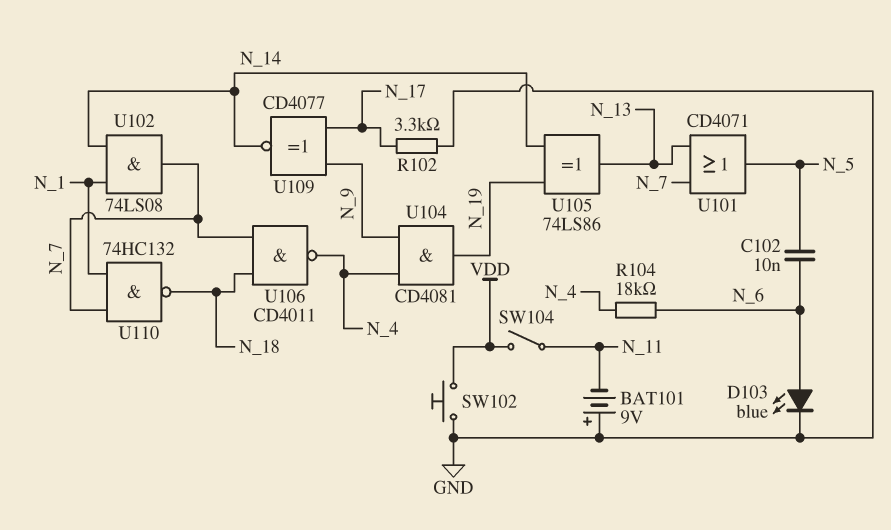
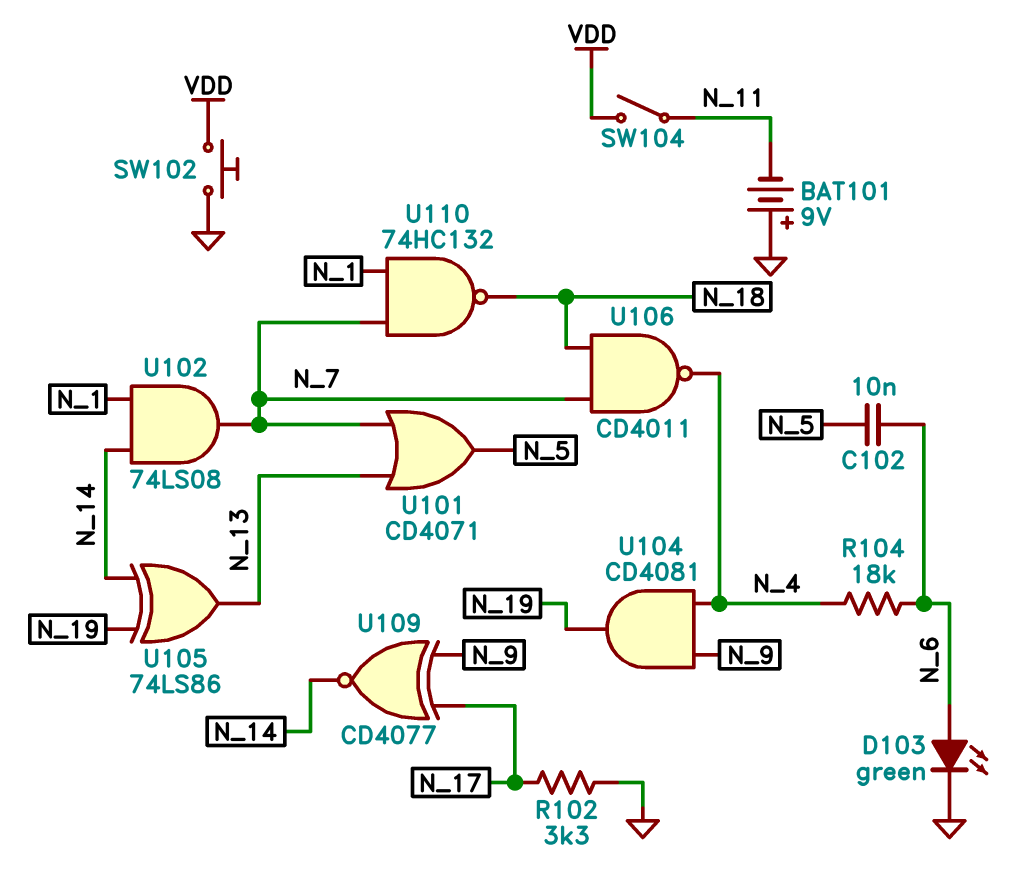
D103: LED blue (A N_6, K GND) -> LED green (A N_6, K GND)

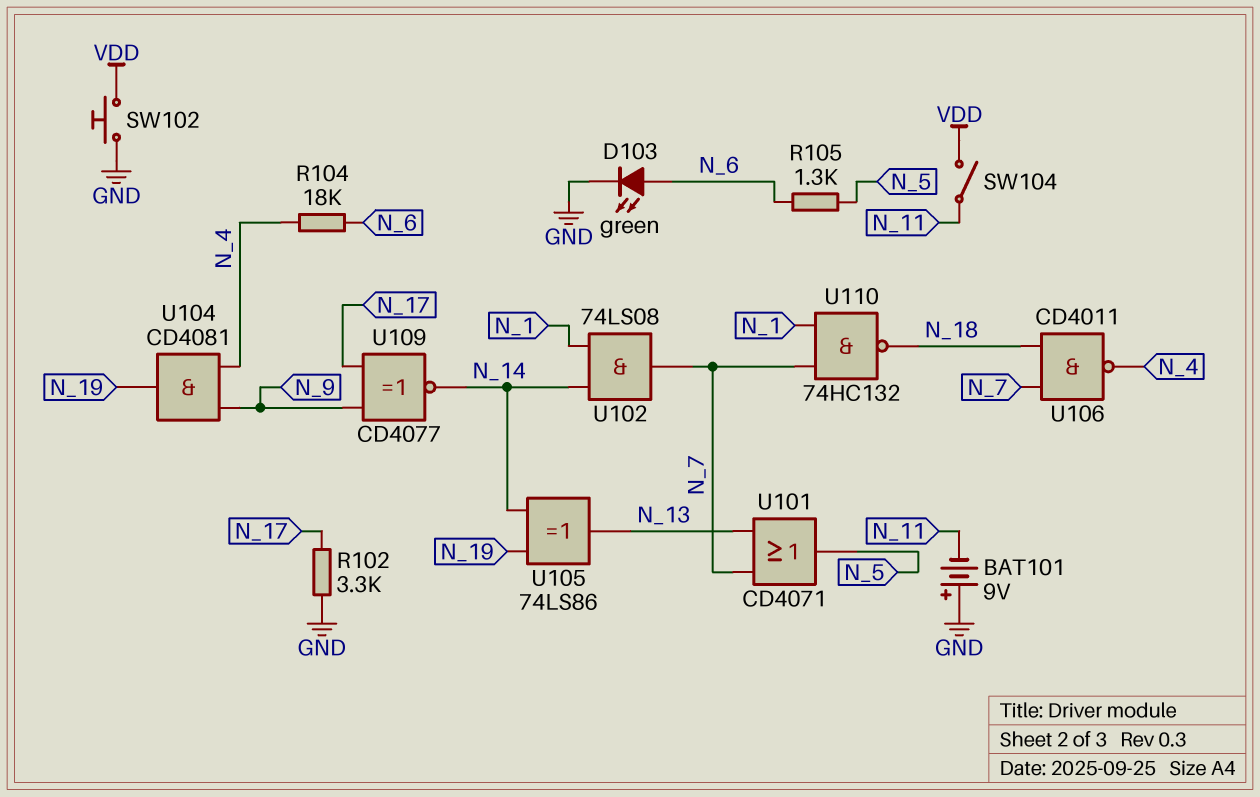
C102: 10nF (N_5, N_6) -> none
R105: none -> 1.3k (N_5, N_6)

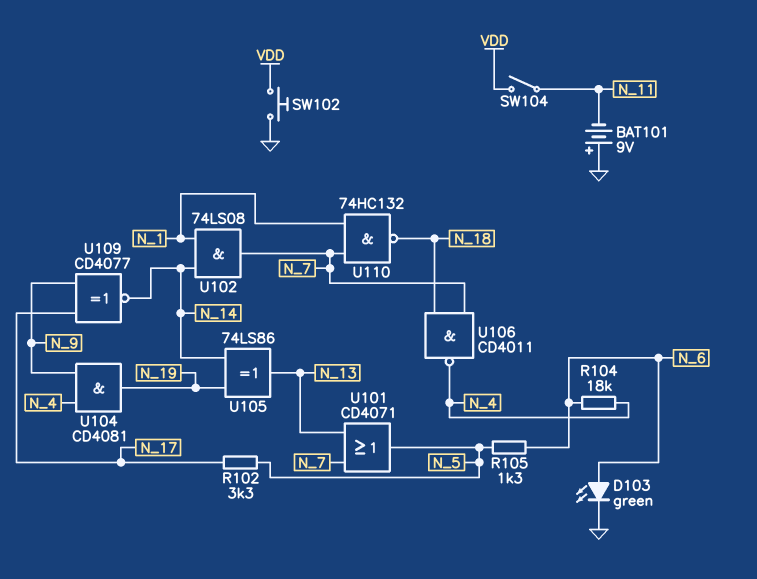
R102: 3.3k (GND, N_17) -> 3.3k (N_5, N_17)

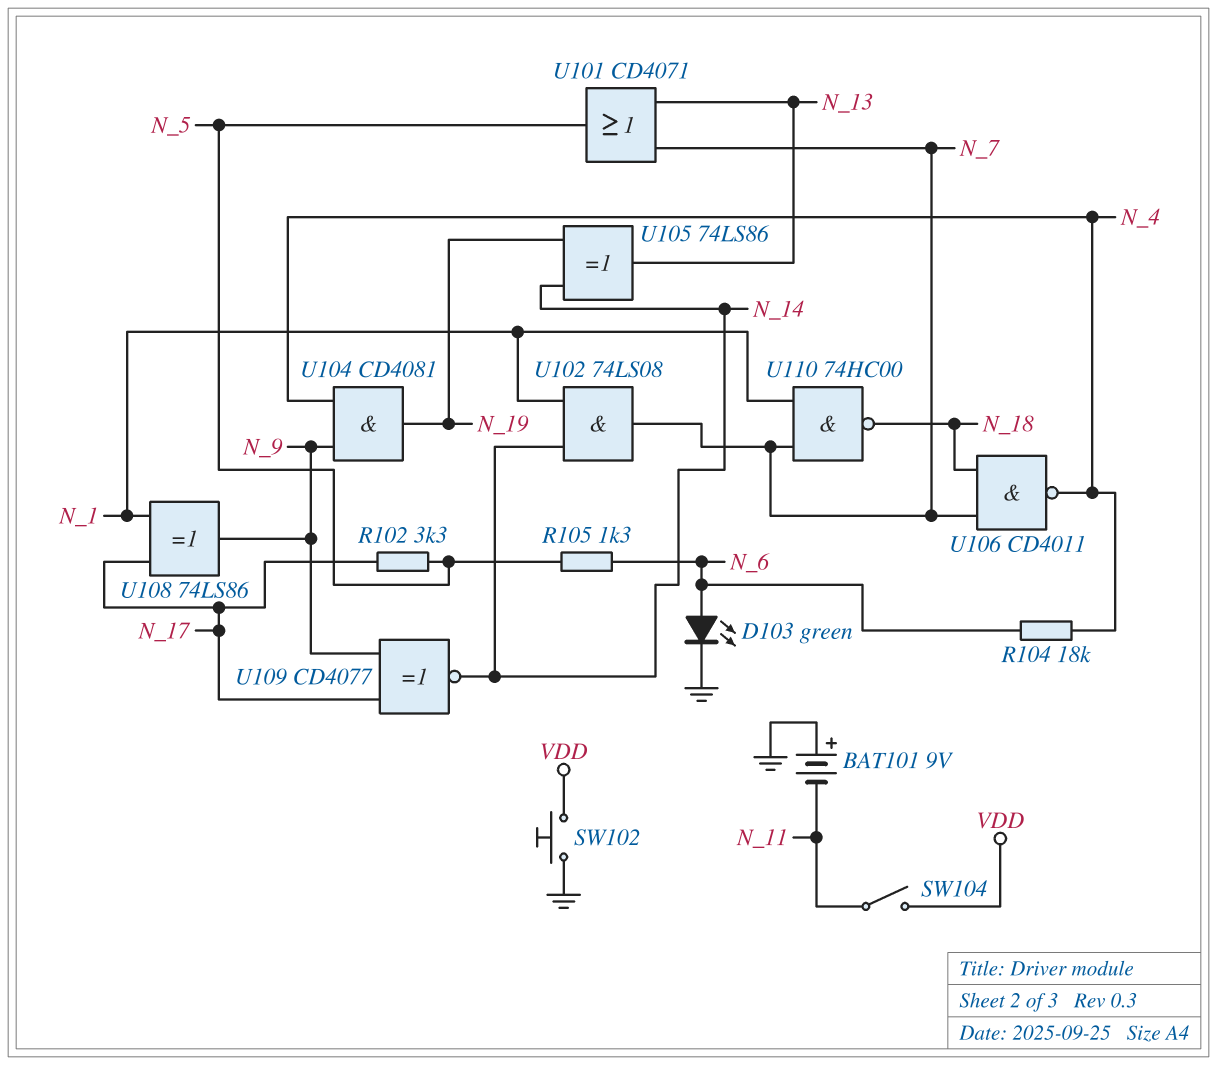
U108: none -> XOR 74LS86 (in N_1, in N_17, out N_9)
U110: NAND 74HC132 (in N_1, in N_7, out N_18) -> NAND 74HC00 (in N_1, in N_7, out N_18)

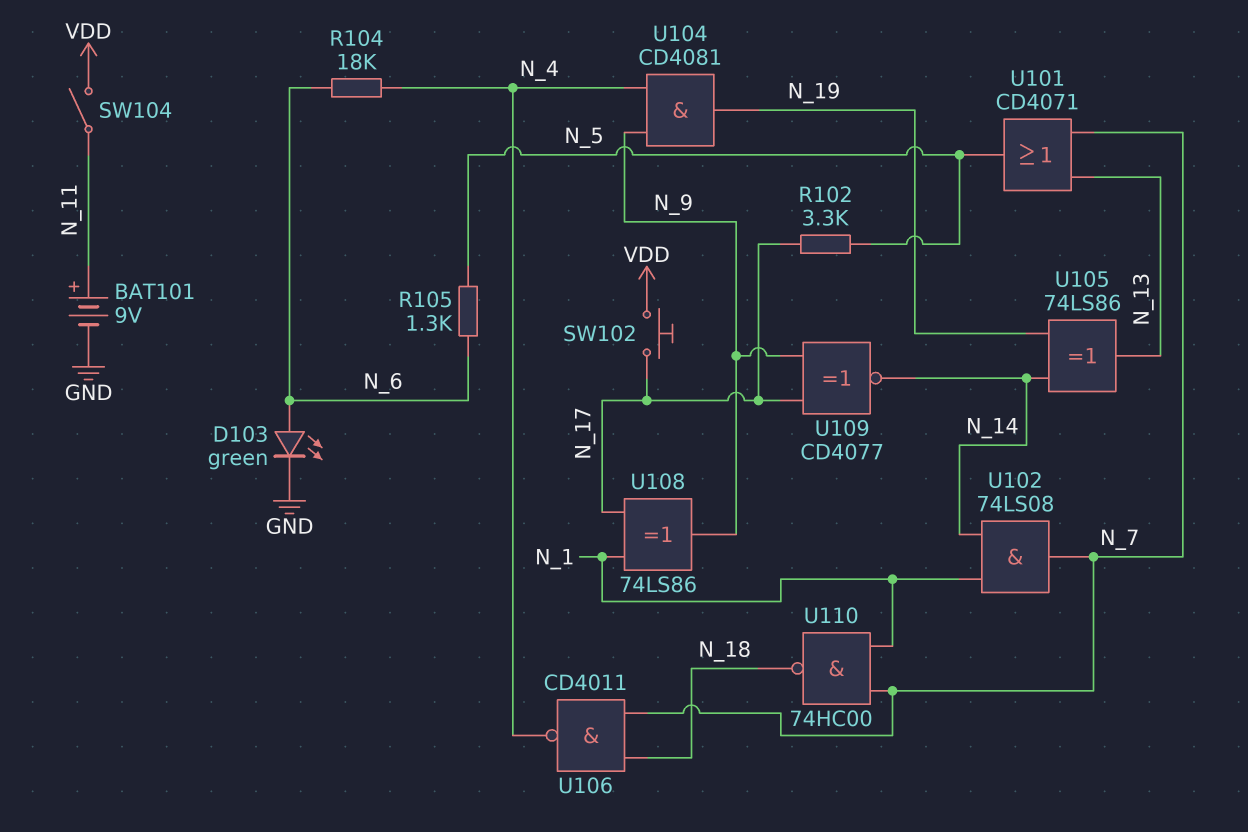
BAT101: 9V (plus GND, minus N_11) -> 9V (plus N_11, minus GND)
SW102: button (GND, VDD) -> button (N_17, VDD)

